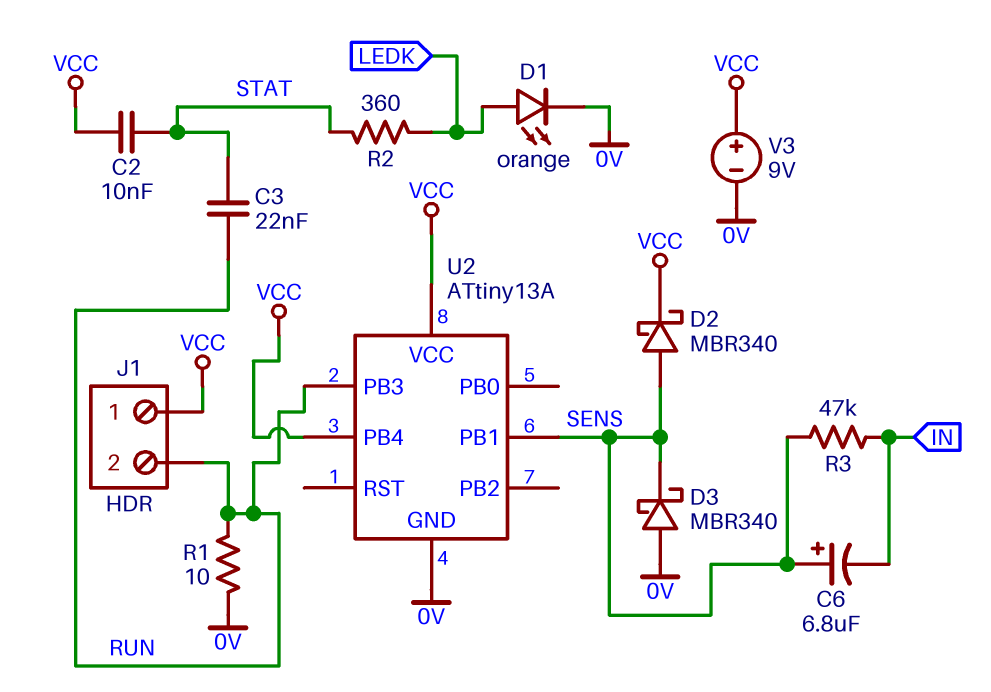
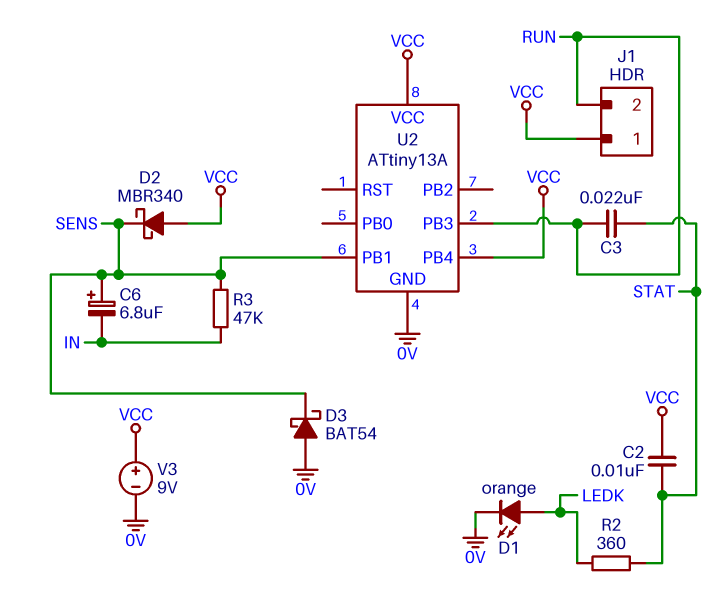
D2: schottky MBR340 (A SENS, K VCC) -> schottky MBR340 (A VCC, K SENS)
D3: schottky MBR340 (A 0V, K SENS) -> schottky BAT54 (A 0V, K SENS)
R1: 10 (0V, RUN) -> none

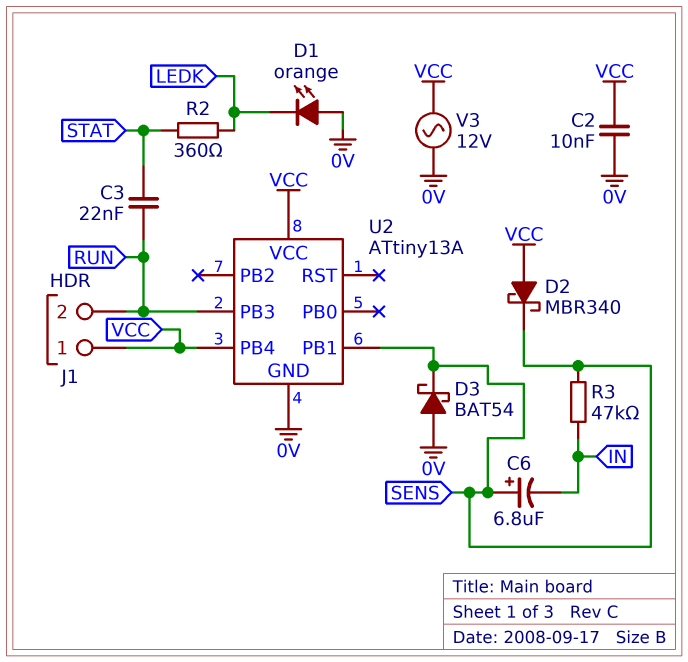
C2: 10nF (STAT, VCC) -> 10nF (0V, VCC)
D1: LED orange (A LEDK, K 0V) -> LED orange (A 0V, K LEDK)
V3: 9V (plus VCC, minus 0V) -> AC 12V (0V, VCC)

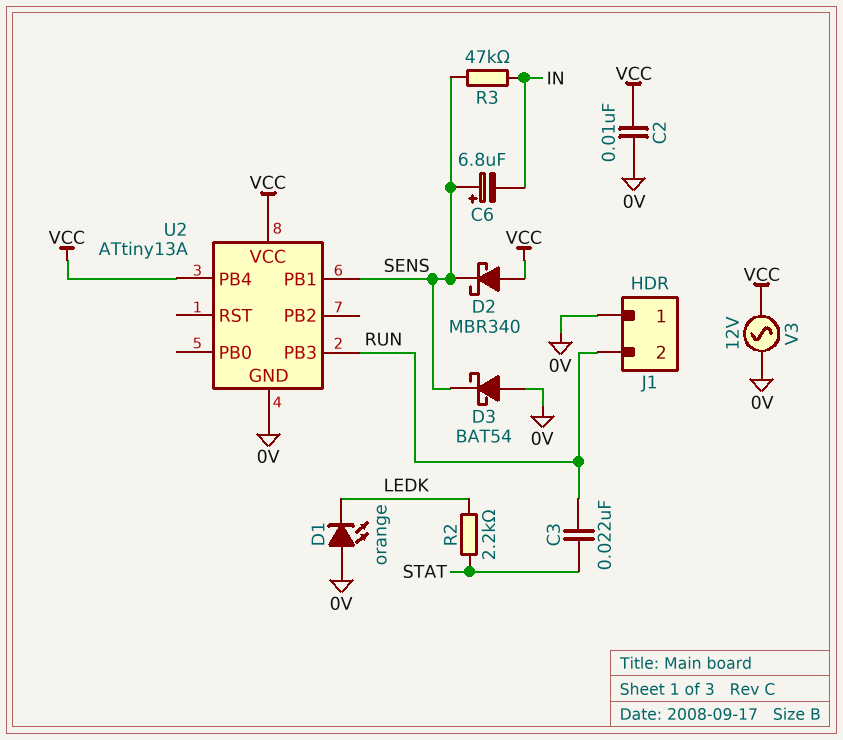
J1 pin 1: VCC -> 0V
R2: 360 (LEDK, STAT) -> 2.2k (LEDK, STAT)

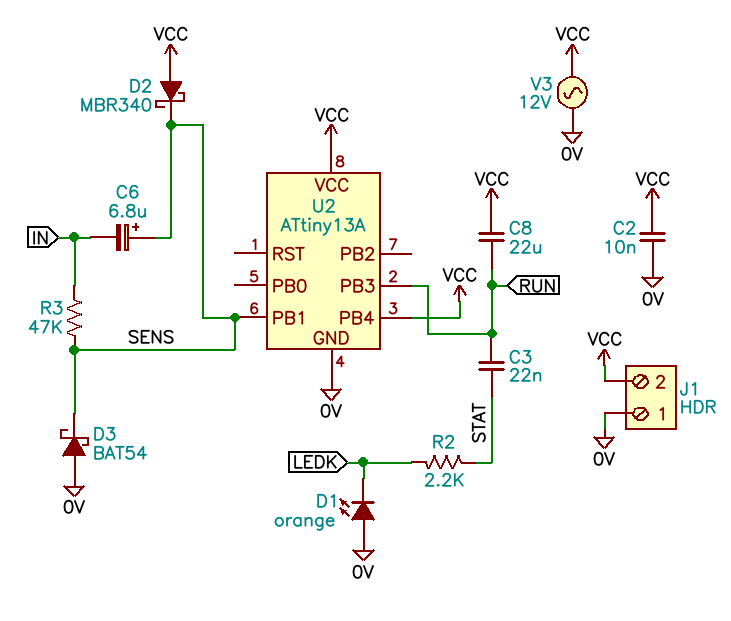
C8: none -> 22uF (RUN, VCC)
J1 pin 2: RUN -> VCC

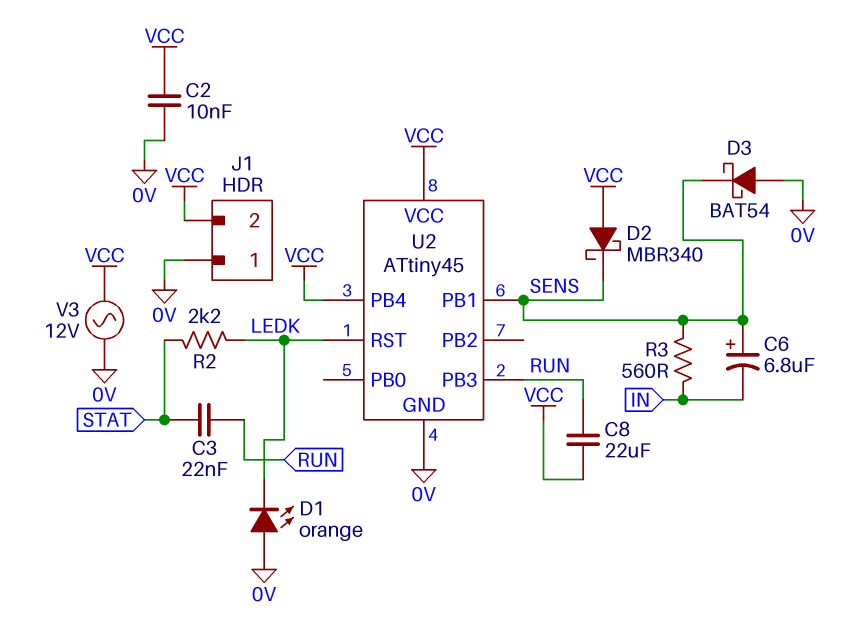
R3: 47k (IN, SENS) -> 560 (IN, SENS)
U2: ATtiny13A -> ATtiny45
U2 pin RST: none -> LEDK

